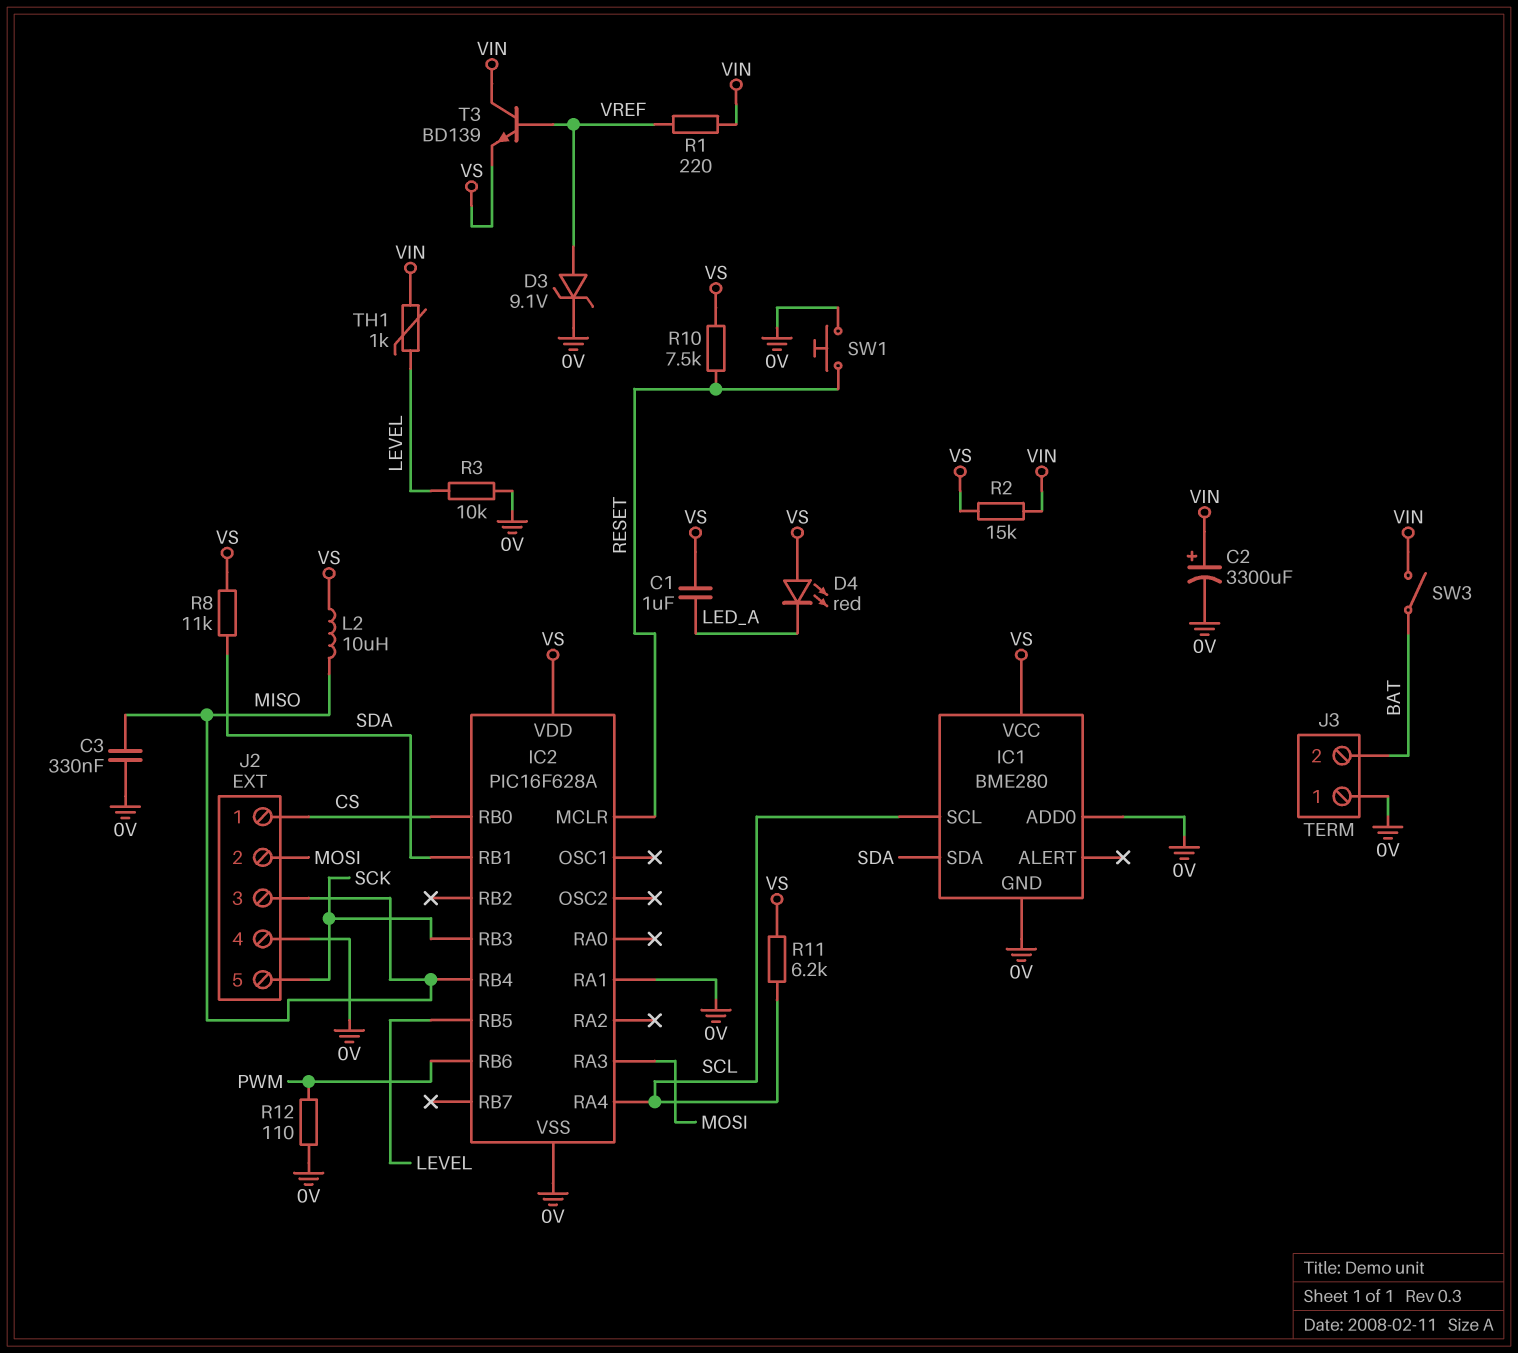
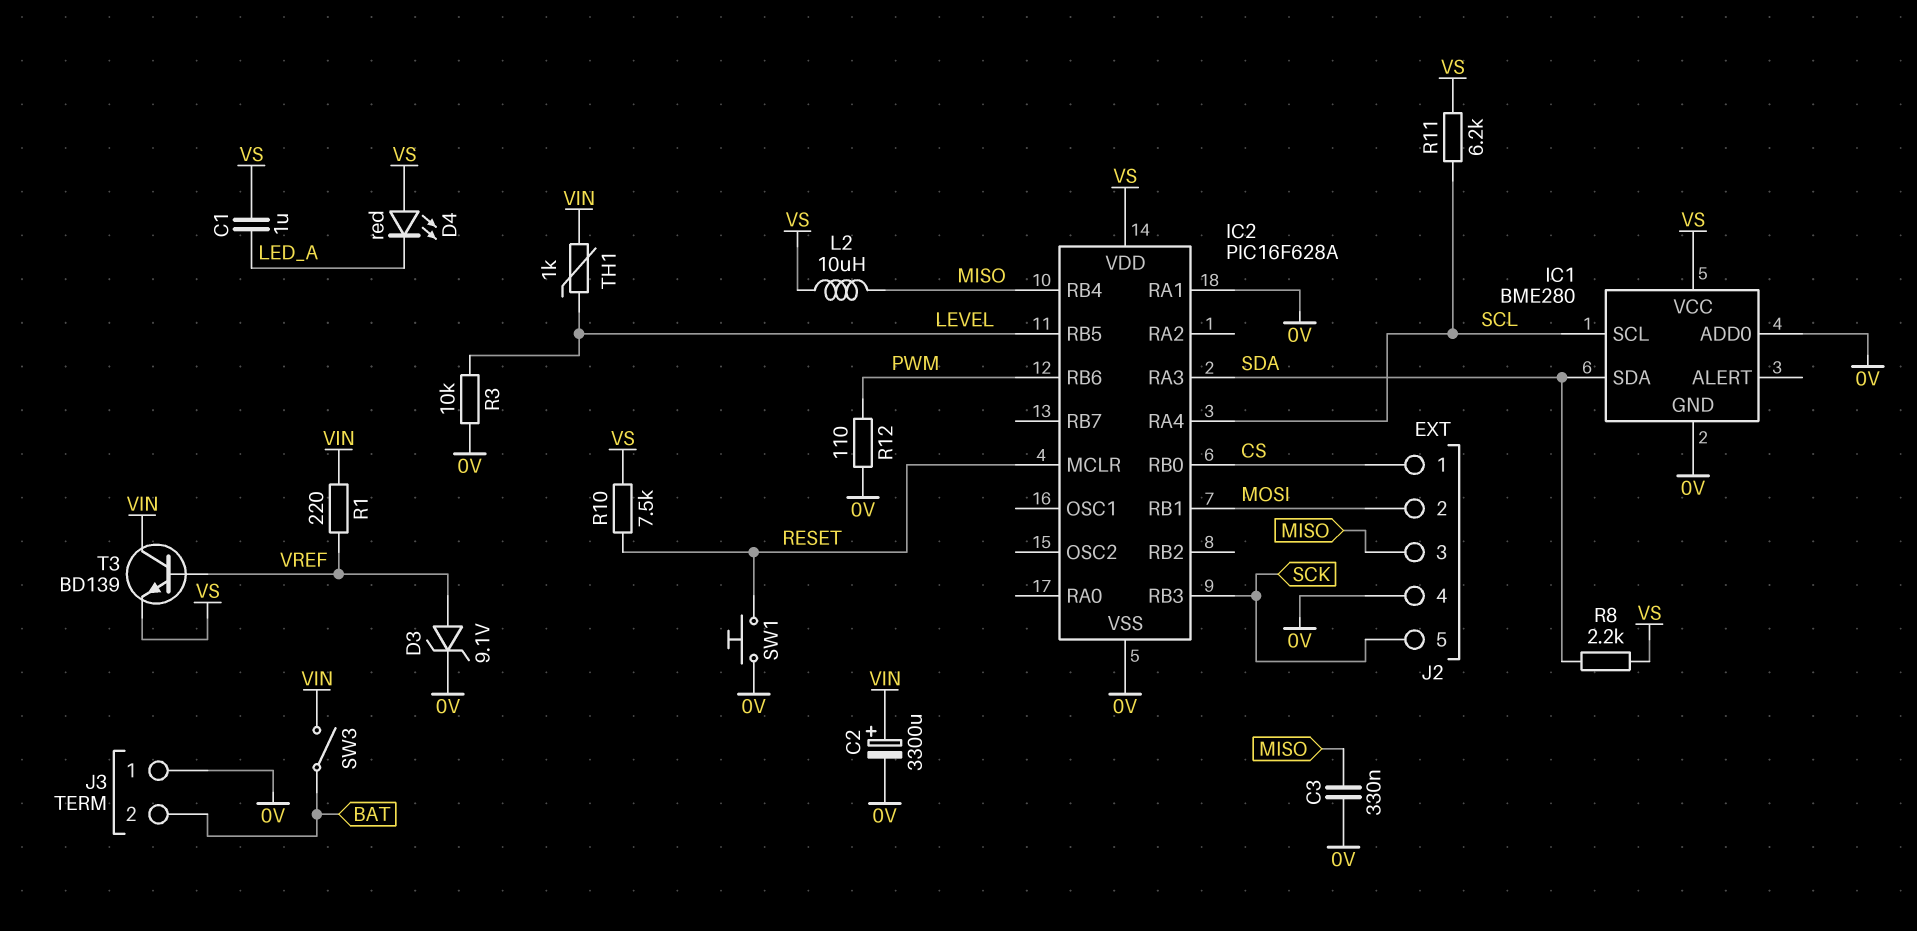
IC2 pin RA3: MOSI -> SDA
IC2 pin RB1: SDA -> MOSI
R2: 15k (VIN, VS) -> none
R8: 11k (SDA, VS) -> 2.2k (SDA, VS)

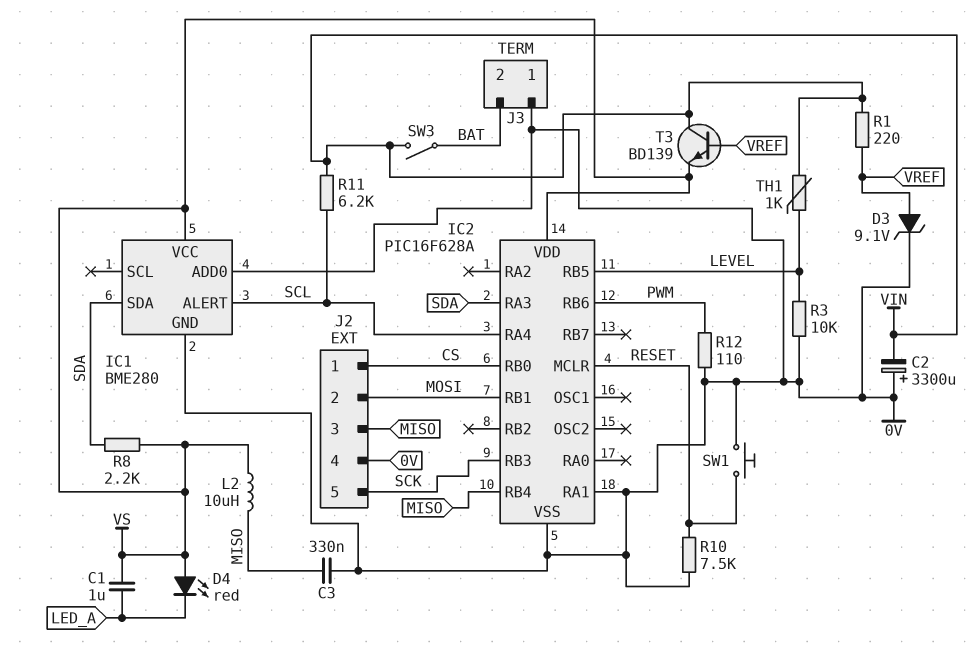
C2: 3300uF (plus VIN, minus 0V) -> 3300uF (plus 0V, minus VIN)
IC1 pin ALERT: none -> SCL
IC1 pin SCL: SCL -> none
R10: 7.5k (RESET, VS) -> 7.5k (0V, RESET)
R11: 6.2k (SCL, VS) -> 6.2k (SCL, VIN)

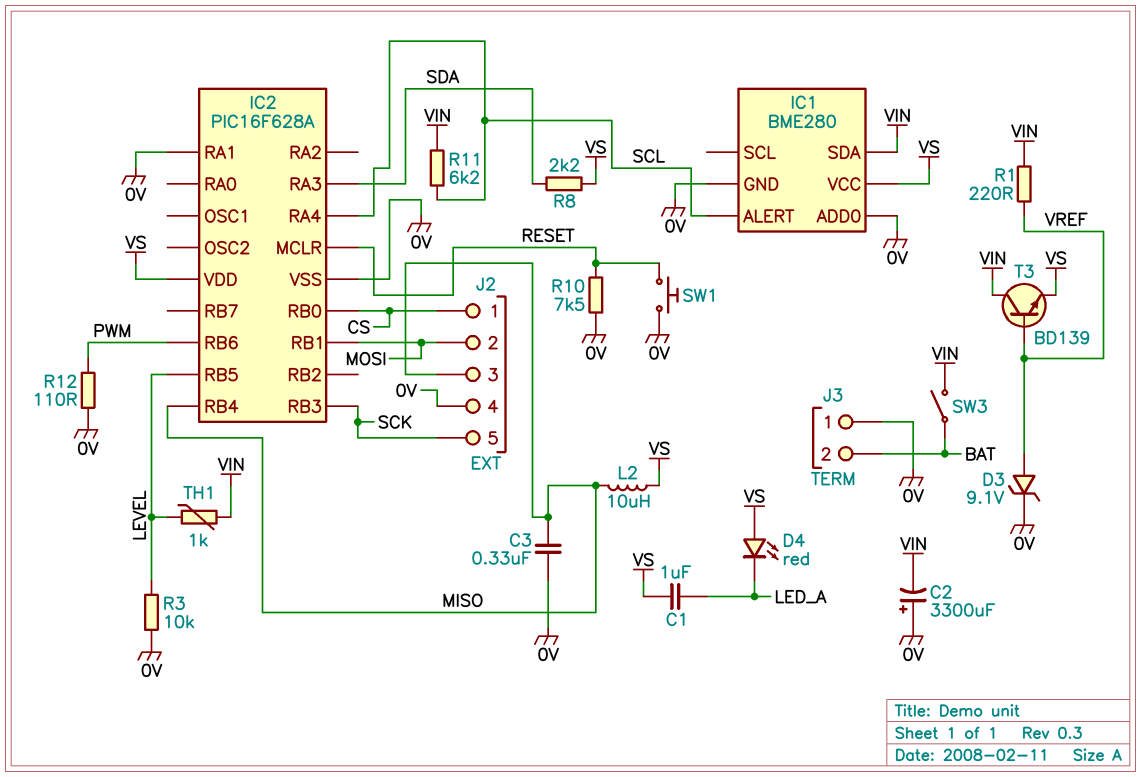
IC1 pin SDA: SDA -> VIN

